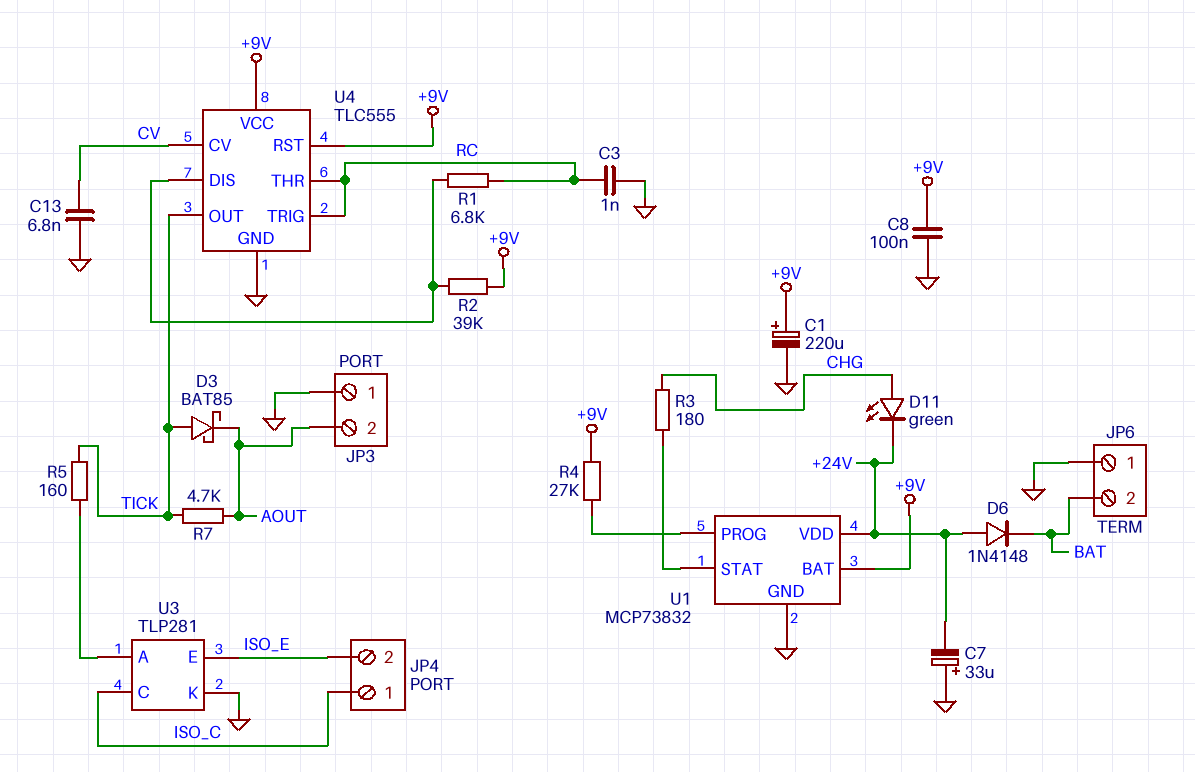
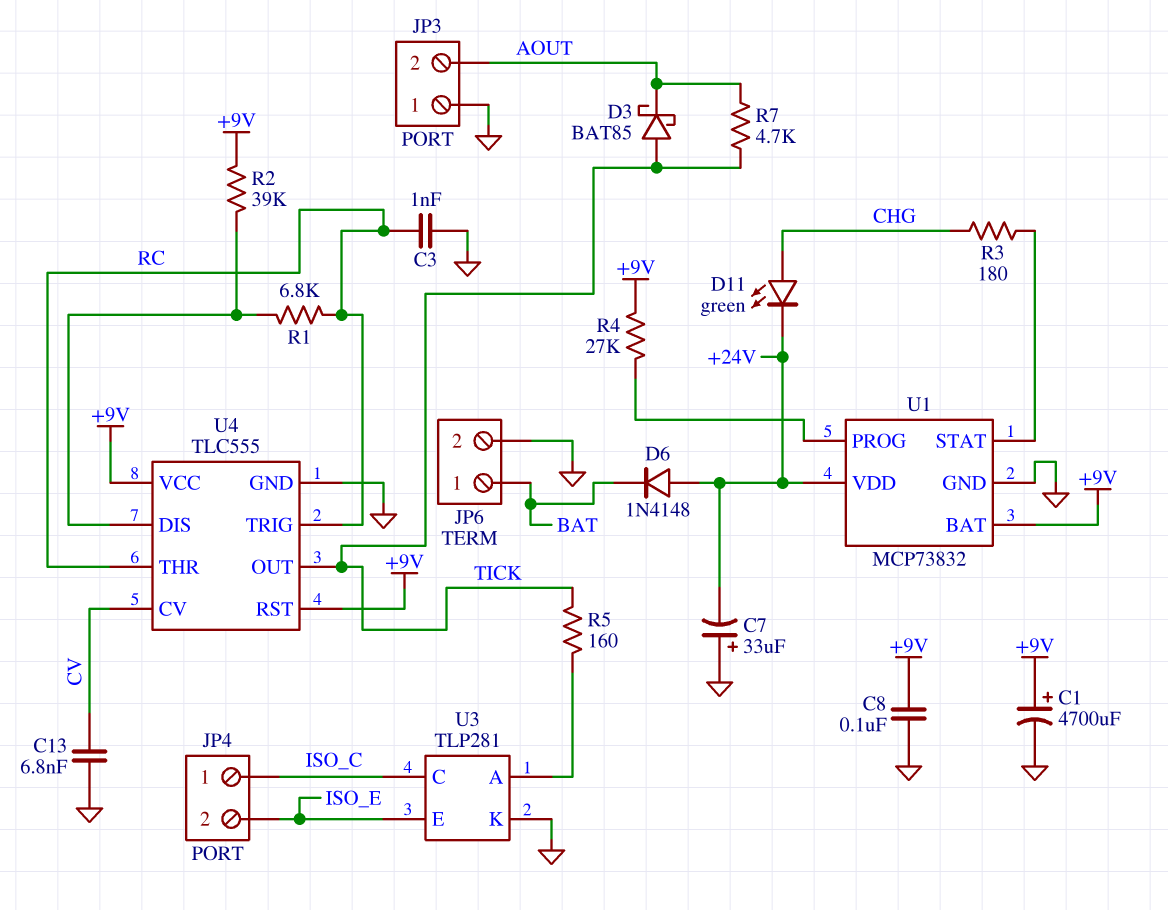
C1: 220uF (plus +9V, minus GND) -> 4700uF (plus +9V, minus GND)
JP6 pin 1: GND -> BAT
JP6 pin 2: BAT -> GND

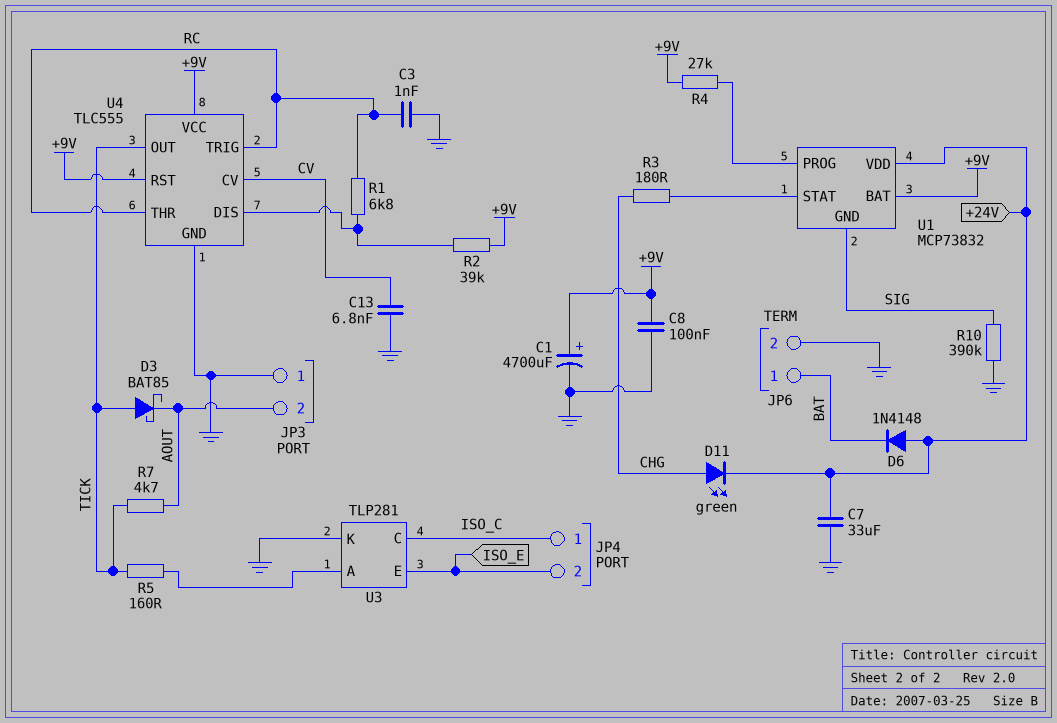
C7: 33uF (plus GND, minus +24V) -> 33uF (+24V, GND)
R10: none -> 390k (GND, SIG)
U1 pin GND: GND -> SIG

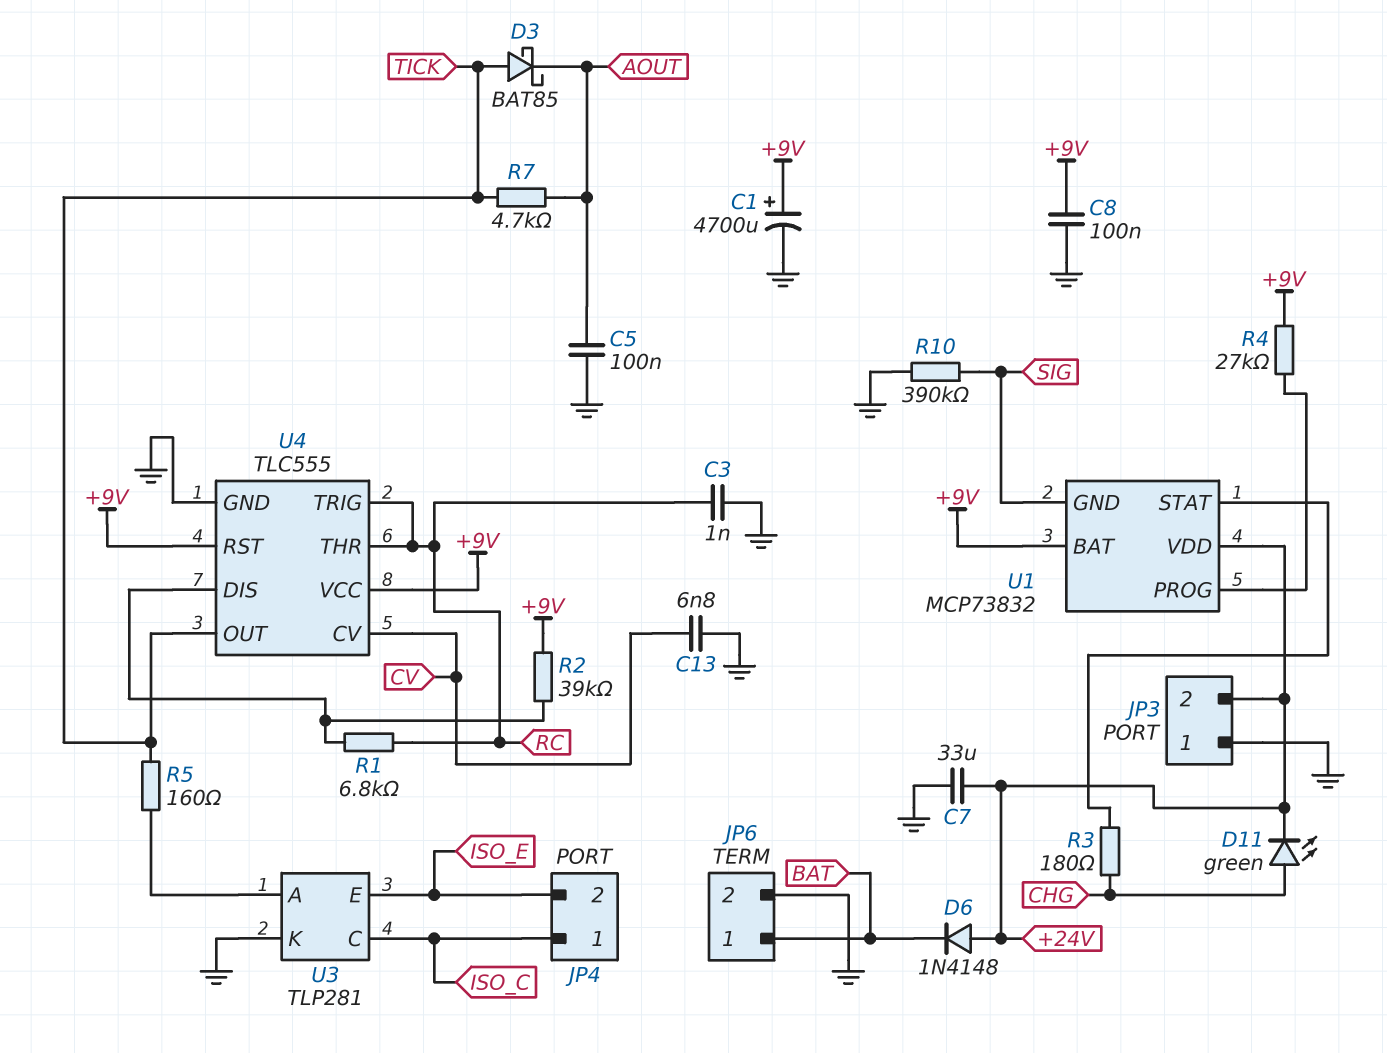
C5: none -> 100nF (AOUT, GND)
JP3 pin 2: AOUT -> +24V

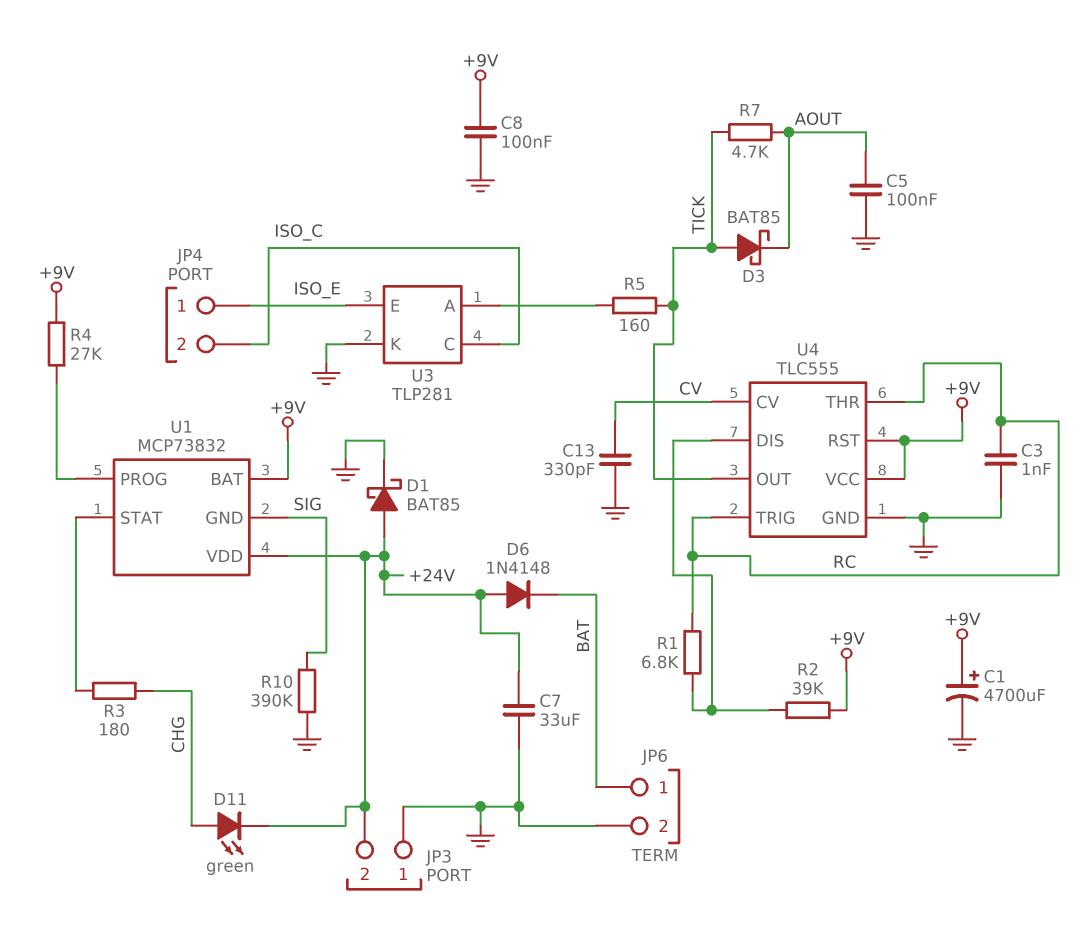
C13: 6.8nF (CV, GND) -> 330pF (CV, GND)
D1: none -> schottky BAT85 (A +24V, K GND)
JP4 pin 1: ISO_C -> ISO_E
JP4 pin 2: ISO_E -> ISO_C

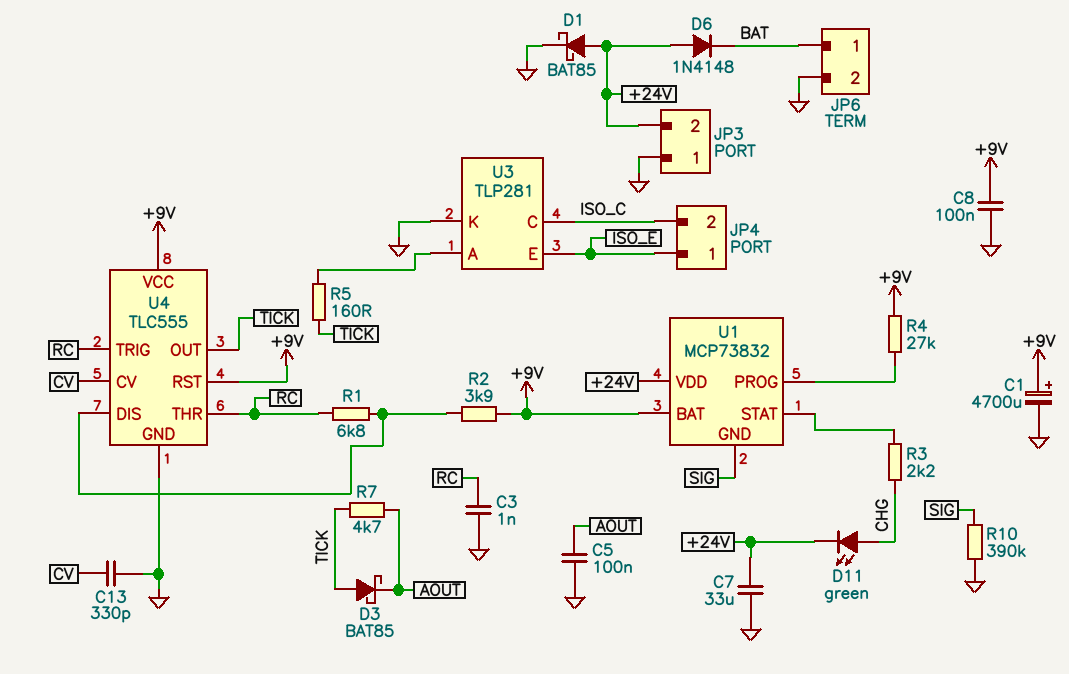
R2: 39k (+9V, U4/DIS) -> 3.9k (+9V, U4/DIS)
R3: 180 (CHG, U1/STAT) -> 2.2k (CHG, U1/STAT)

